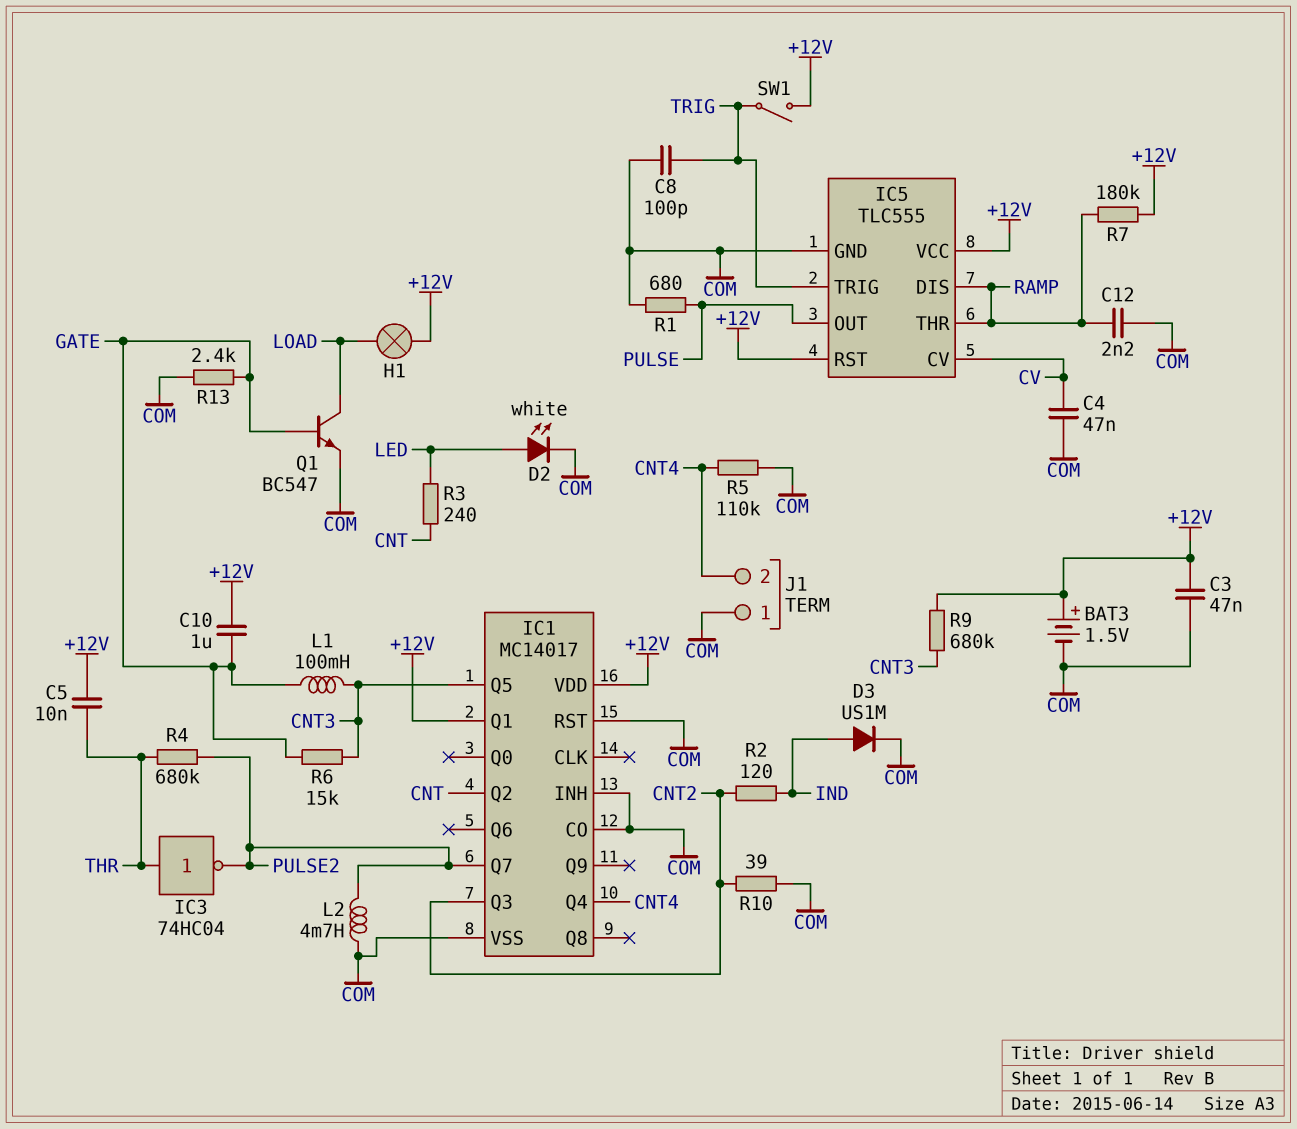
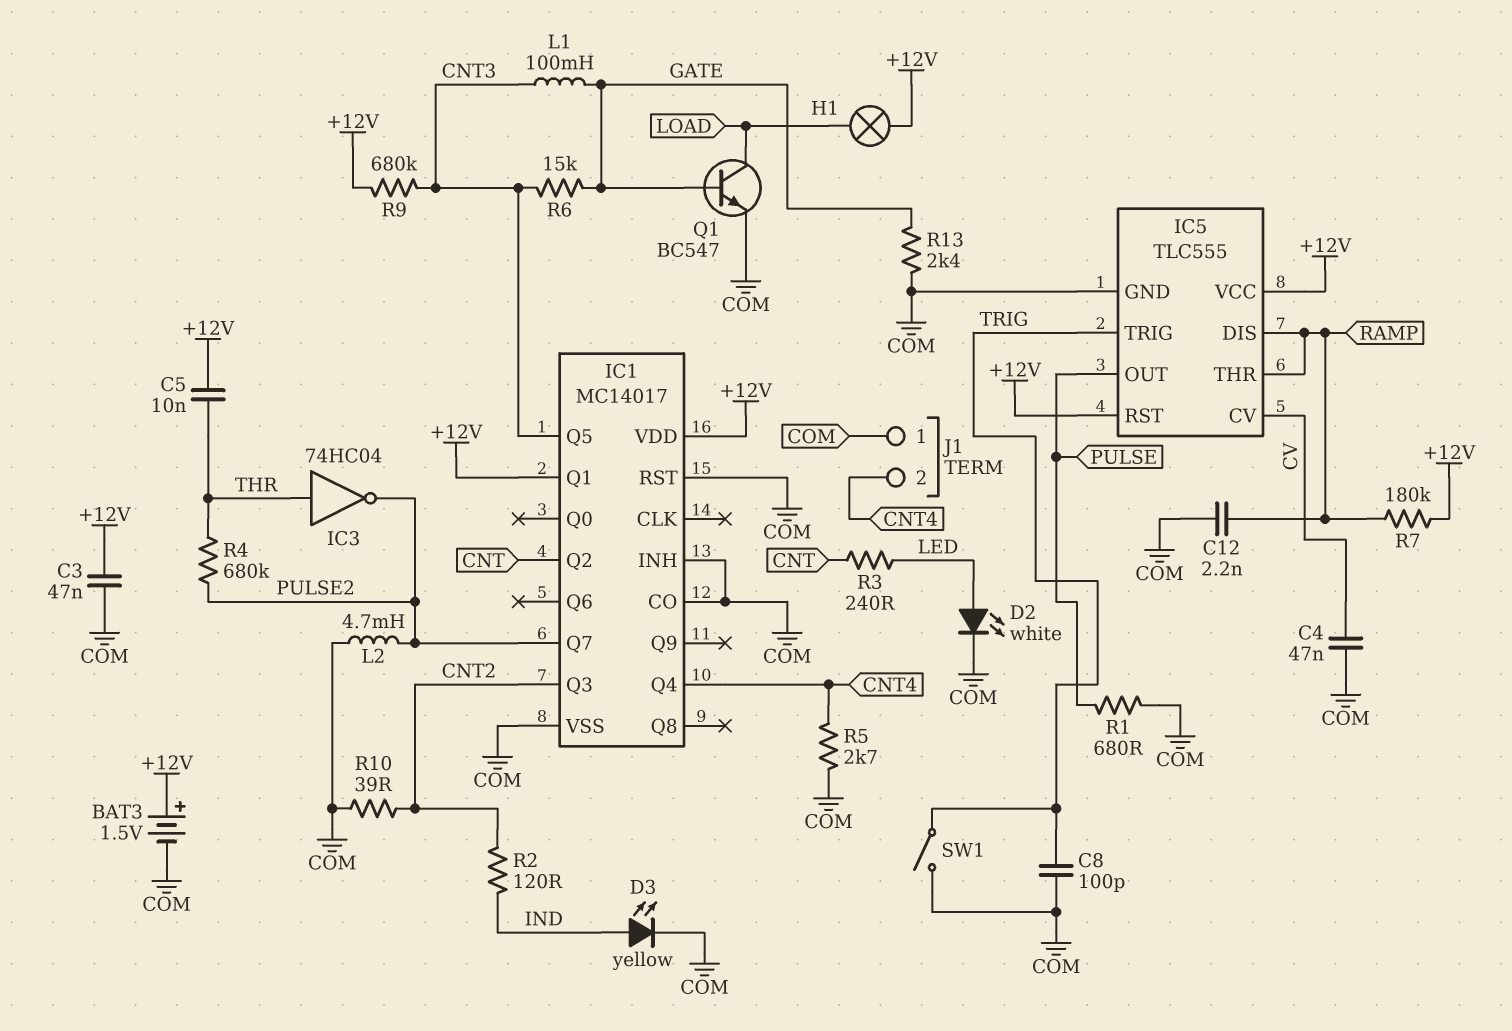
C10: 1uF (+12V, GATE) -> none
D3: diode US1M (A IND, K COM) -> LED yellow (A IND, K COM)
R5: 110k (CNT4, COM) -> 2.7k (CNT4, COM)
SW1: switch (+12V, TRIG) -> switch (COM, TRIG)

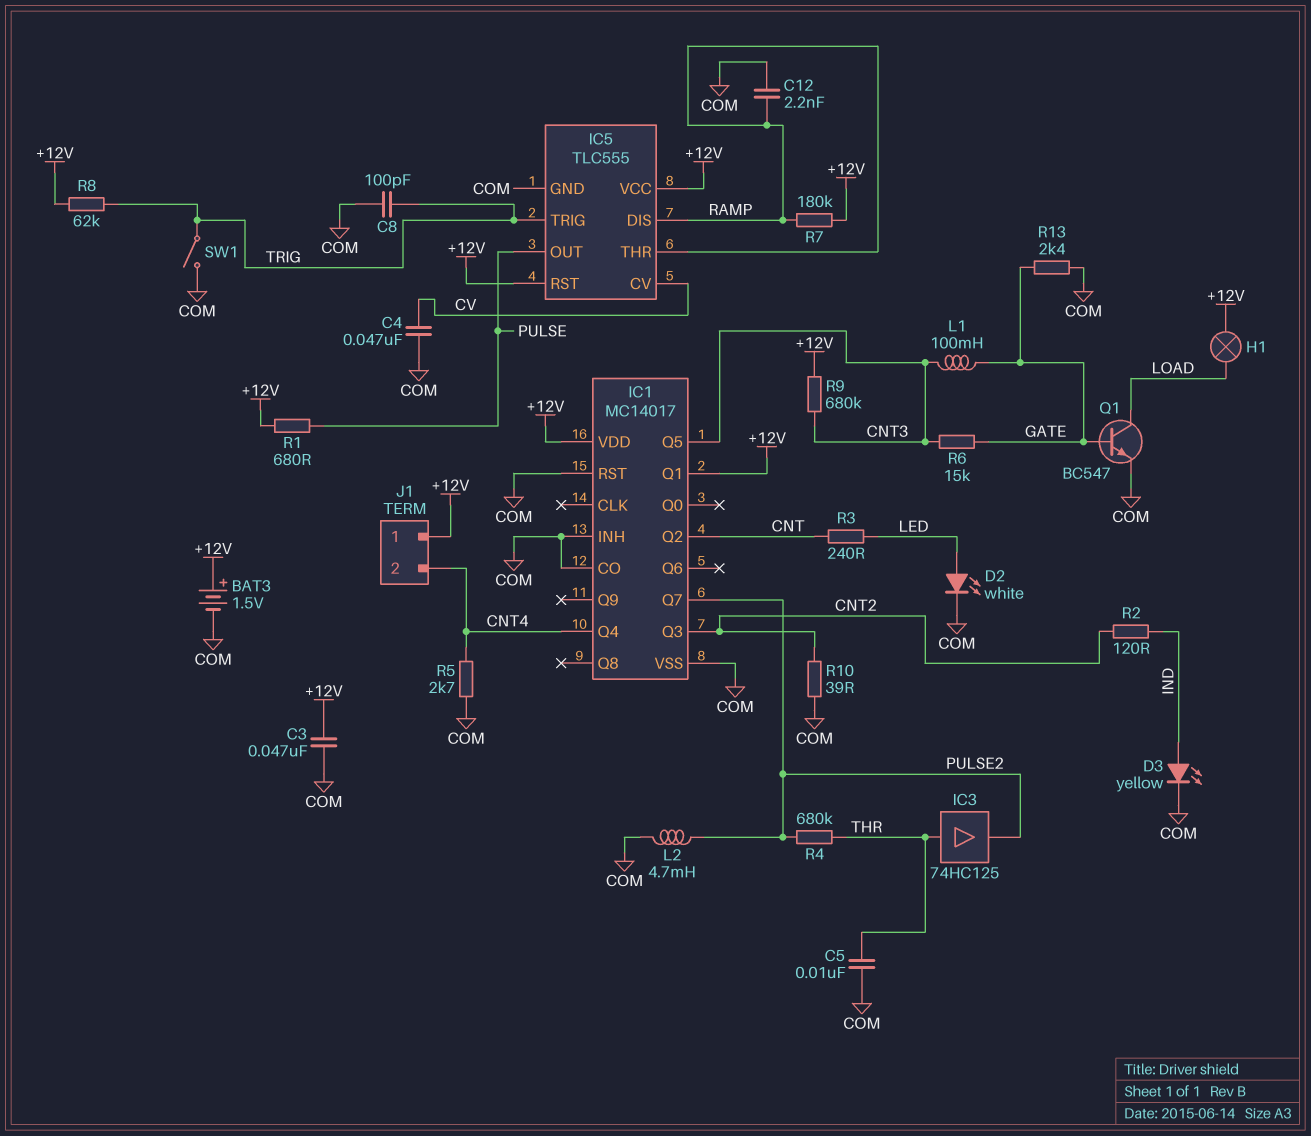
C5: 10nF (+12V, THR) -> 10nF (COM, THR)
IC3: NOT 74HC04 (in THR, out PULSE2) -> buffer 74HC125 (in THR, out PULSE2)
J1 pin 1: COM -> +12V
R1: 680 (COM, PULSE) -> 680 (+12V, PULSE)
R8: none -> 62k (+12V, TRIG)

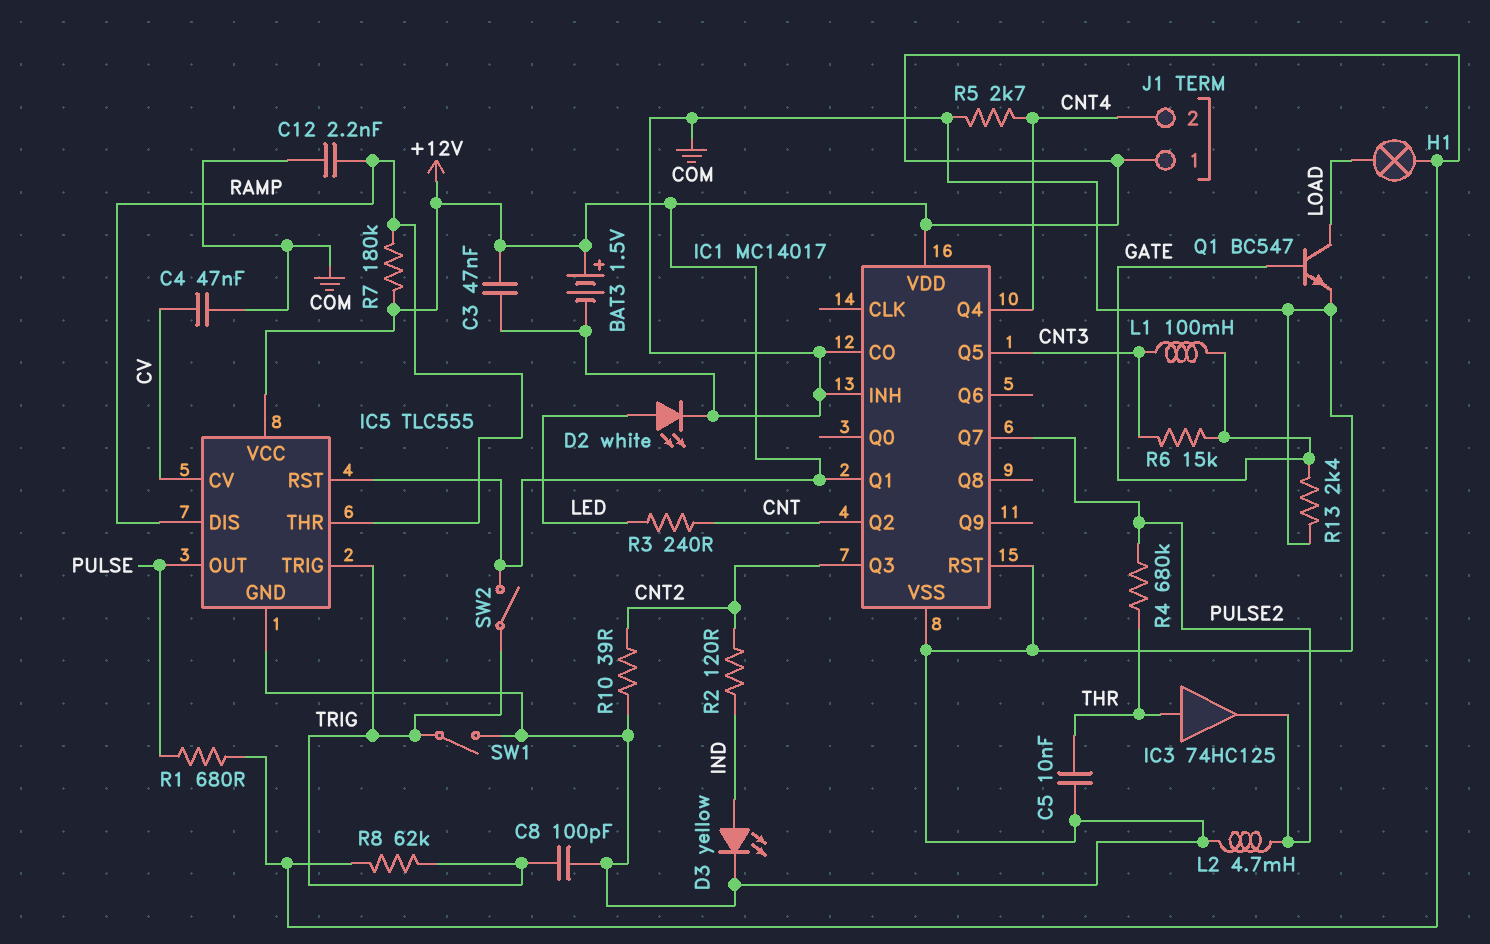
R9: 680k (+12V, CNT3) -> none
SW2: none -> switch (+12V, TRIG)

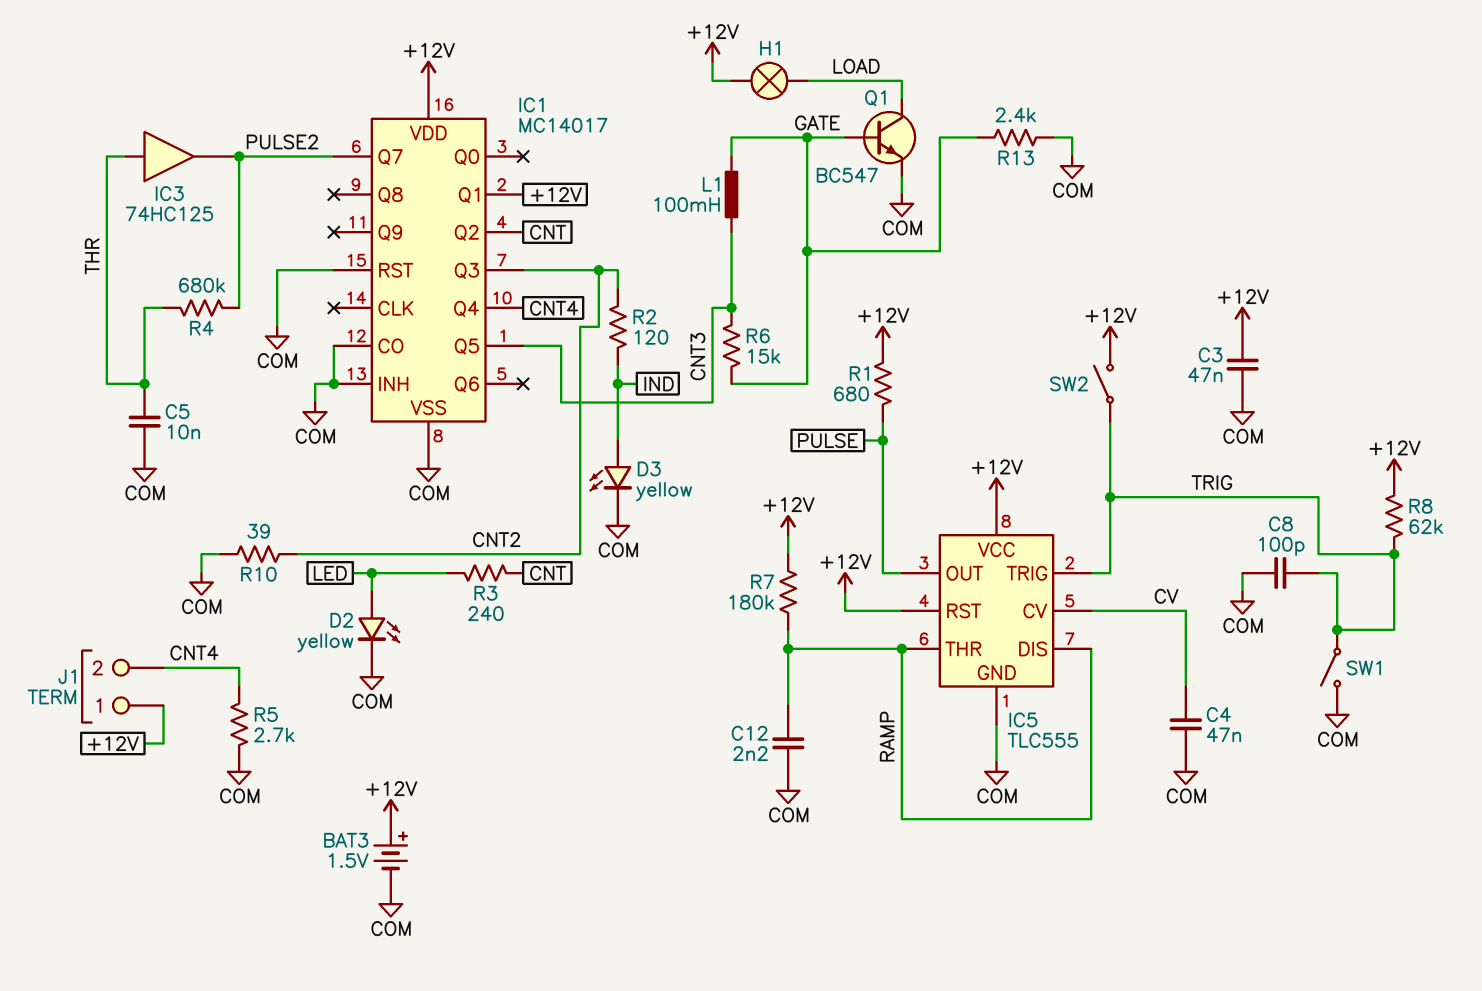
D2: LED white (A LED, K COM) -> LED yellow (A LED, K COM)
L2: 4.7mH (COM, PULSE2) -> none

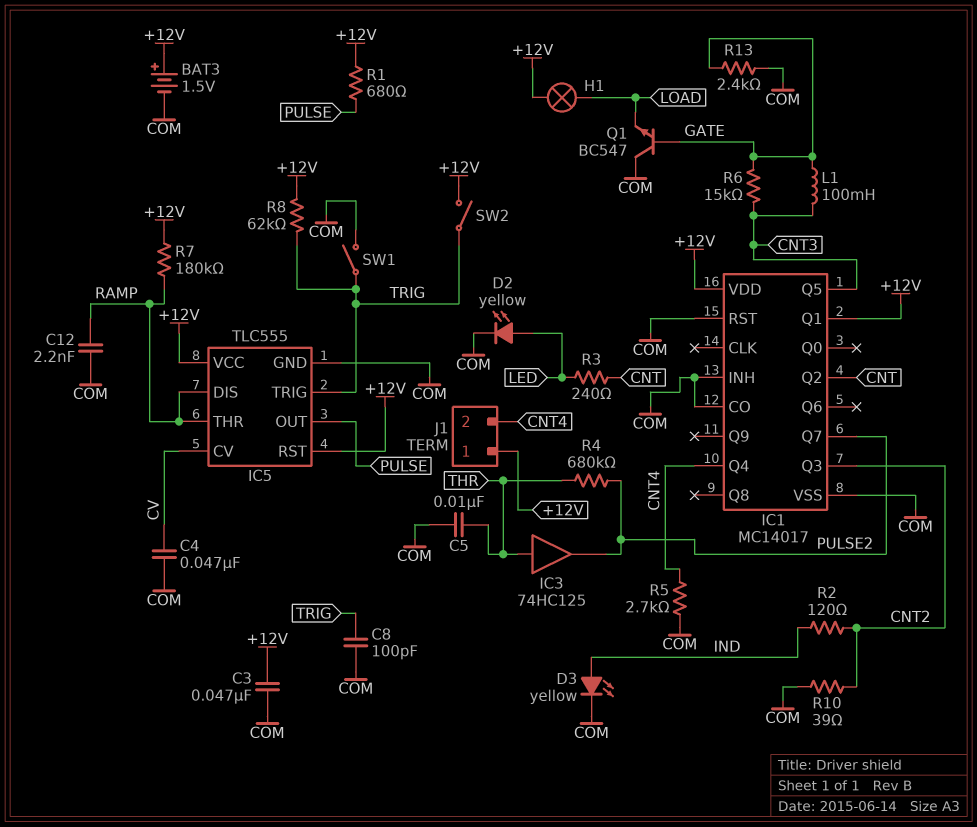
Q1: NPN BC547 (B GATE, C LOAD, E COM) -> NPN BC547 (B GATE, C COM, E LOAD)

